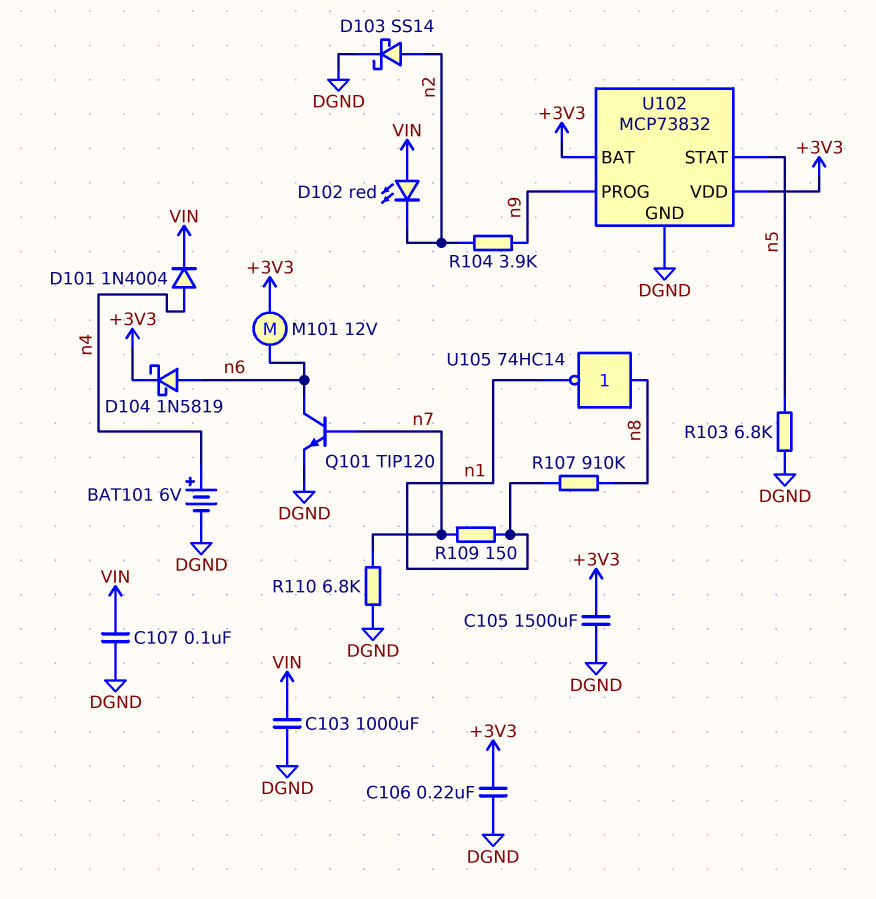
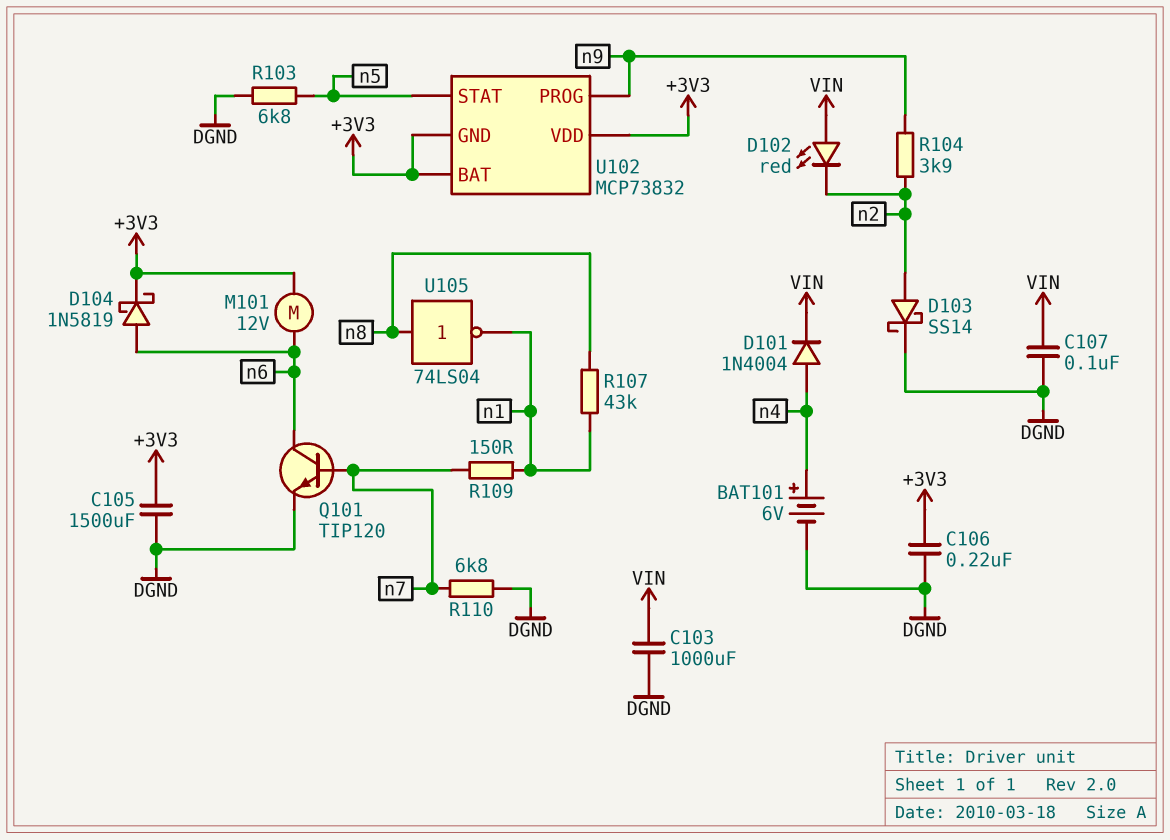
R107: 910k (n1, n8) -> 43k (n1, n8)
U102 pin GND: DGND -> +3V3
U105: NOT 74HC14 (in n8, out n1) -> NOT 74LS04 (in n8, out n1)

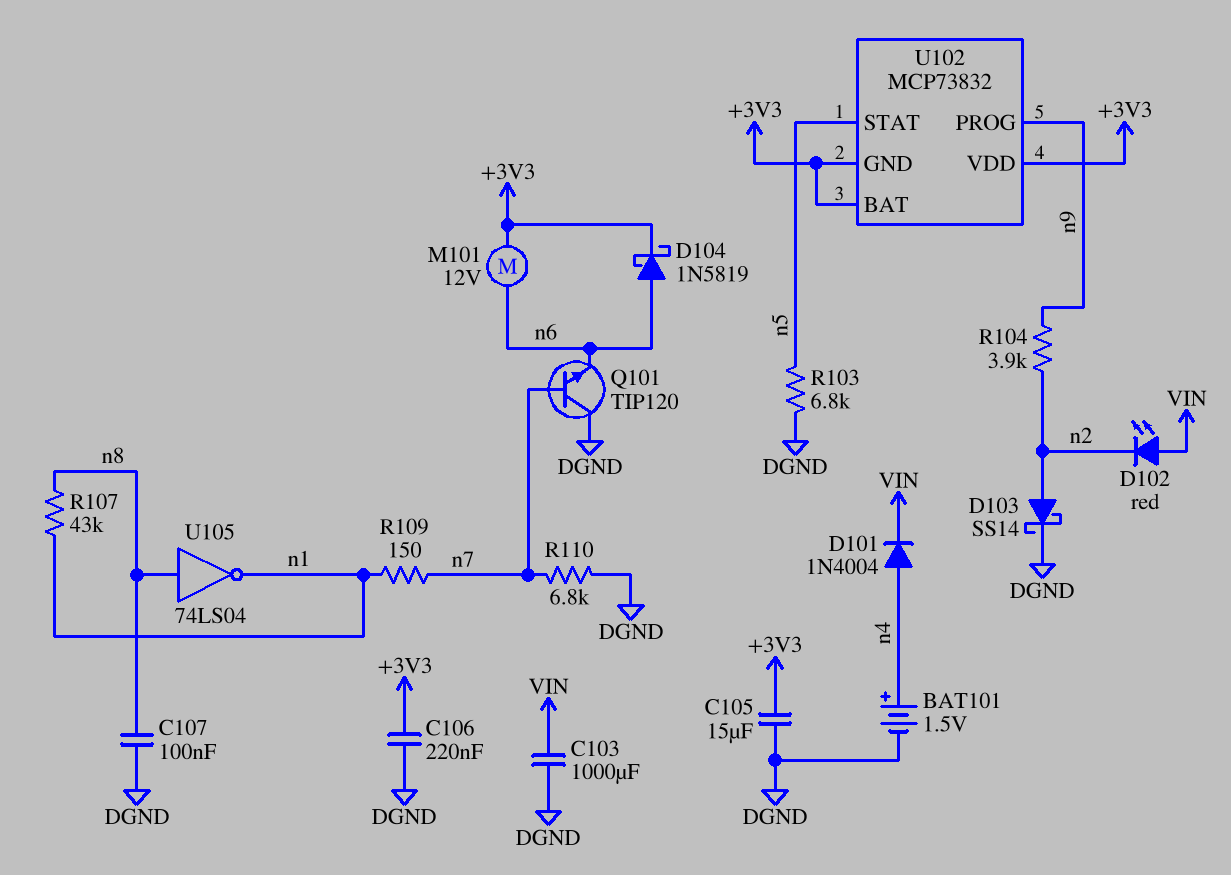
BAT101: 6V (plus n4, minus DGND) -> 1.5V (plus n4, minus DGND)
C105: 1500uF (+3V3, DGND) -> 15uF (+3V3, DGND)
C107: 100nF (DGND, VIN) -> 100nF (DGND, n8)
Q101: NPN TIP120 (B n7, C n6, E DGND) -> NPN TIP120 (B n7, C DGND, E n6)

